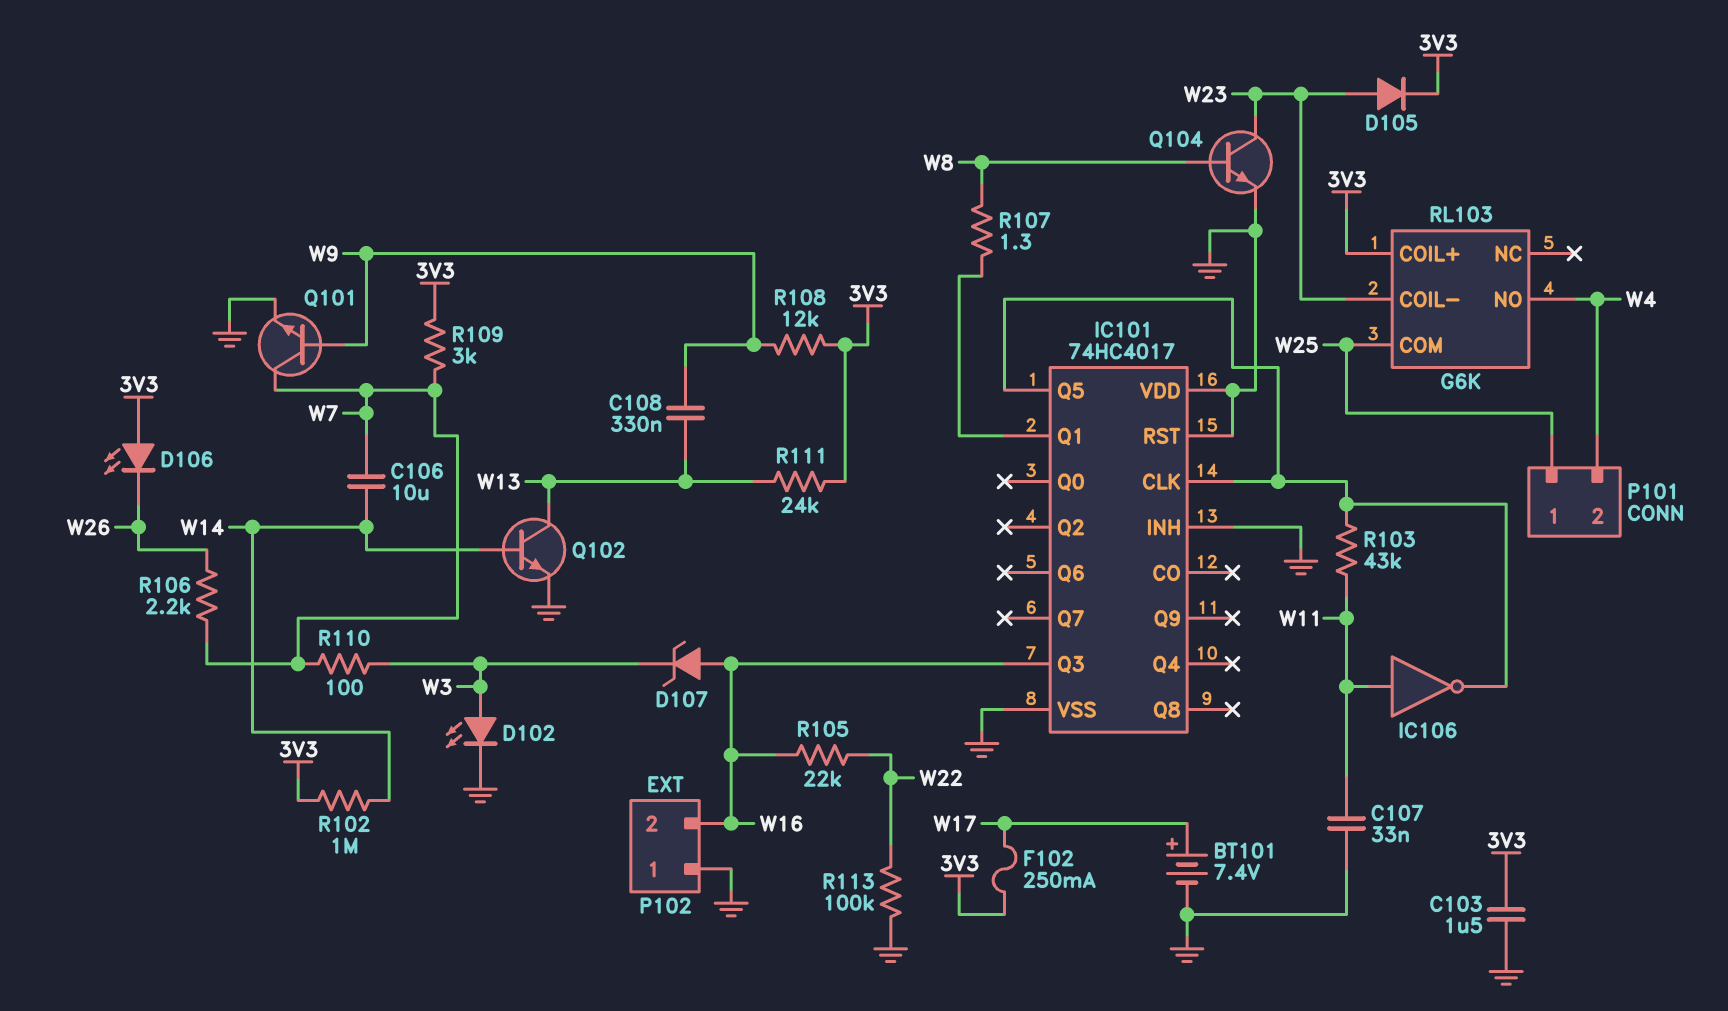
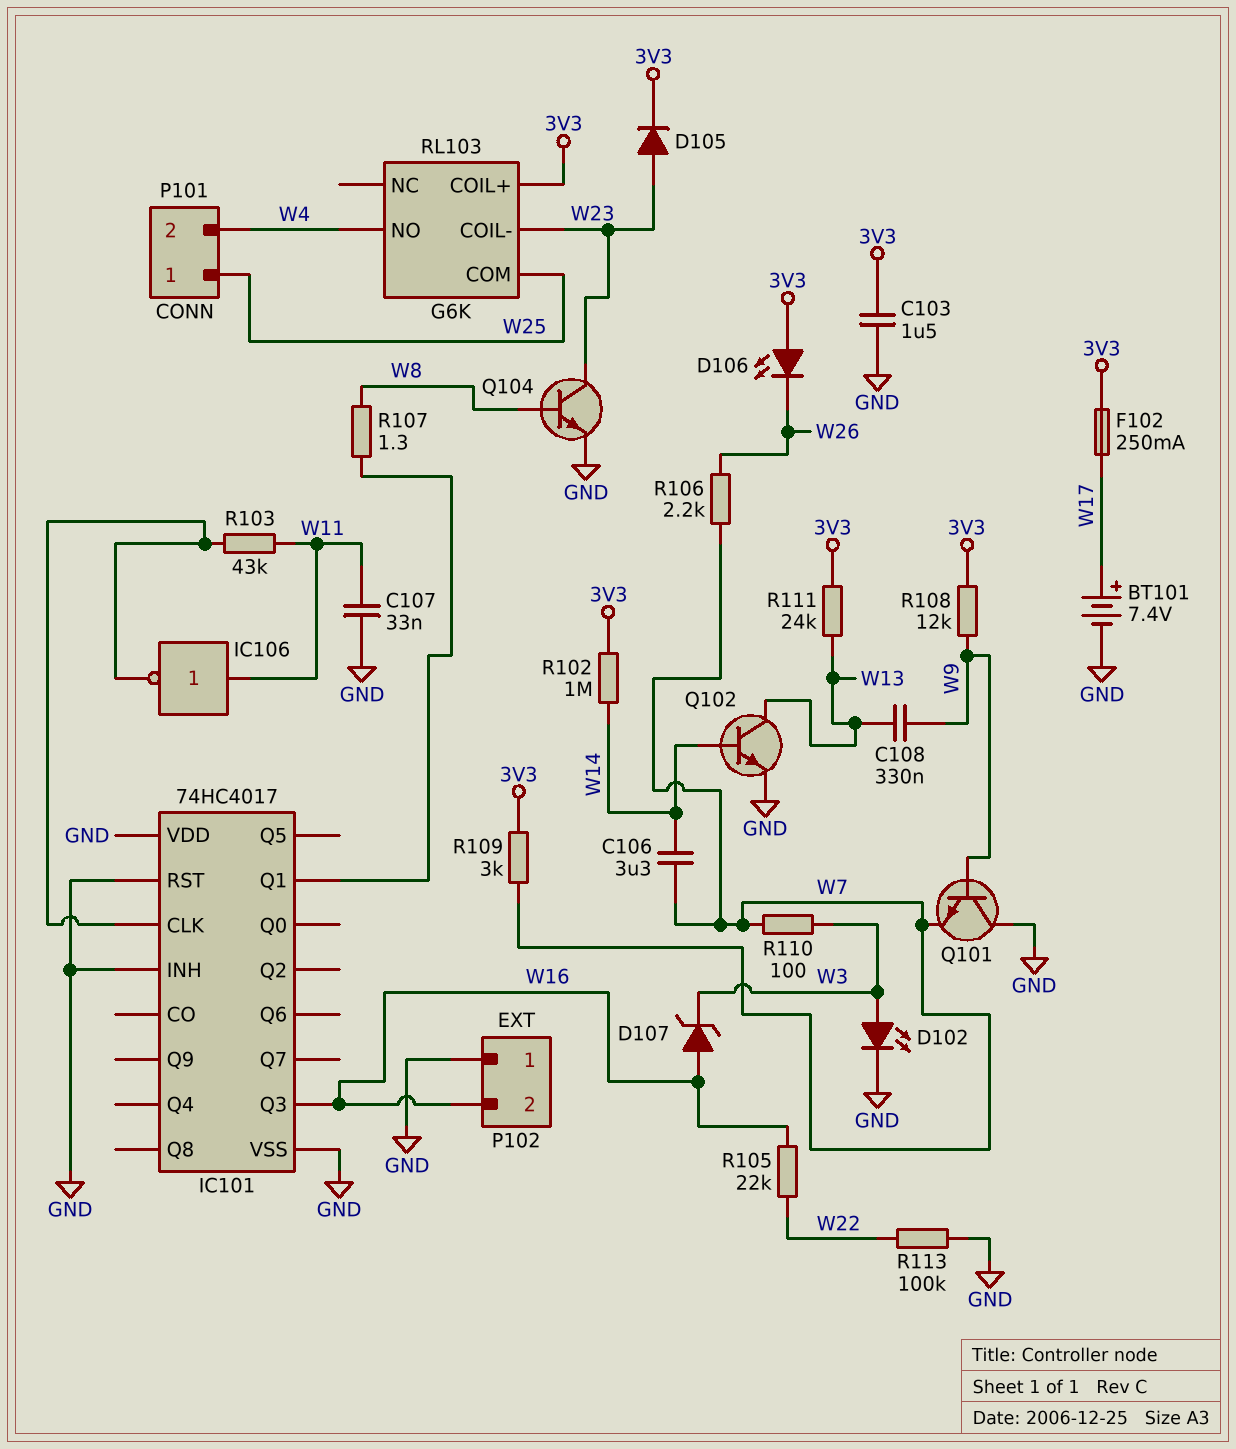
C106: 10uF (W7, W14) -> 3.3uF (W7, W14)
IC101 pin Q5: IC101/CLK -> none
Q101: NPN (B W9, C W7, E GND) -> NPN (B W9, C GND, E W7)

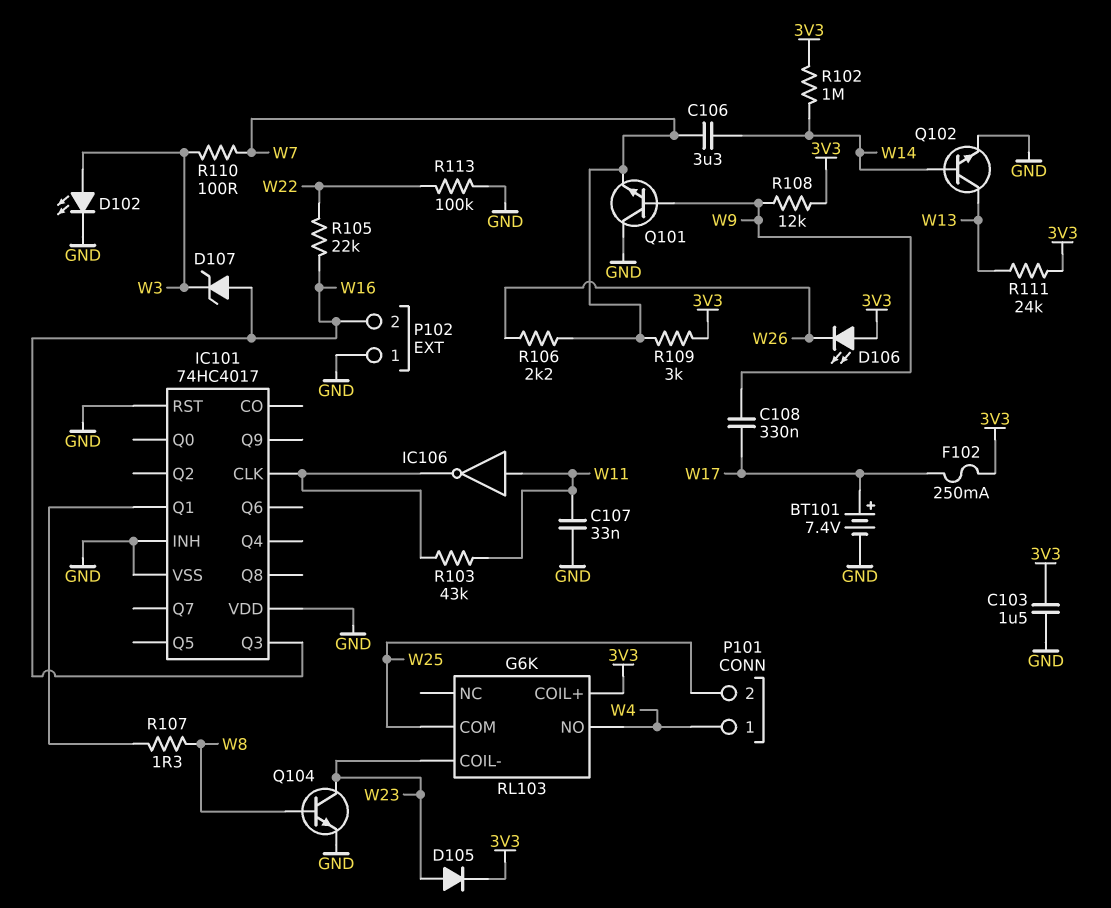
C108: 330nF (W9, W13) -> 330nF (W9, W17)
P101 pin 1: W25 -> W4
P101 pin 2: W4 -> W25

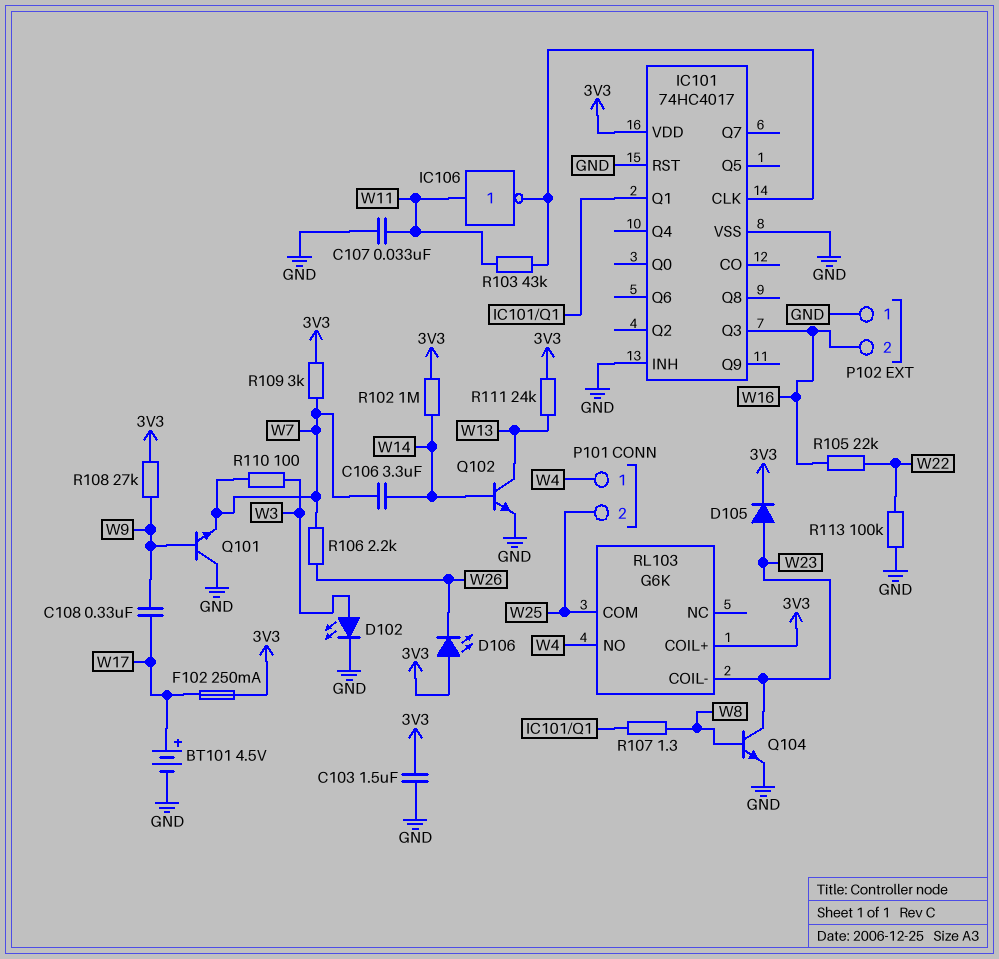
BT101: 7.4V (plus W17, minus GND) -> 4.5V (plus W17, minus GND)
D107: zener (A W16, K W3) -> none
IC101 pin VDD: GND -> 3V3
R108: 12k (3V3, W9) -> 27k (3V3, W9)

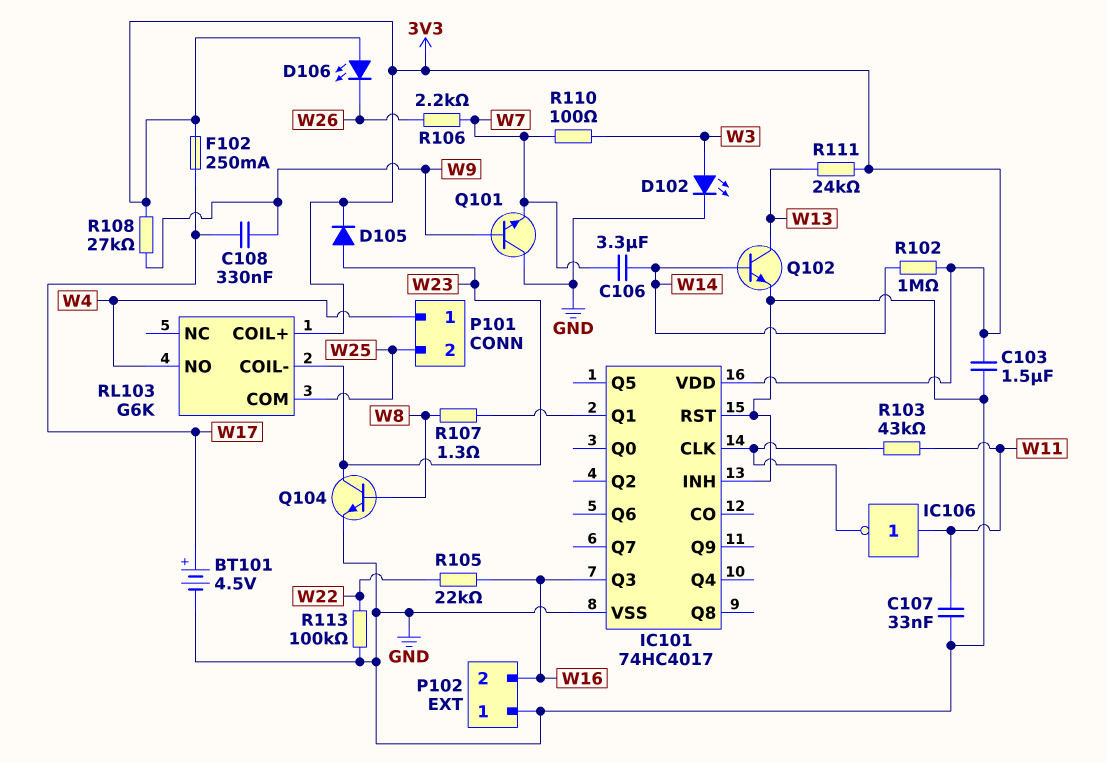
R109: 3k (3V3, W7) -> none

